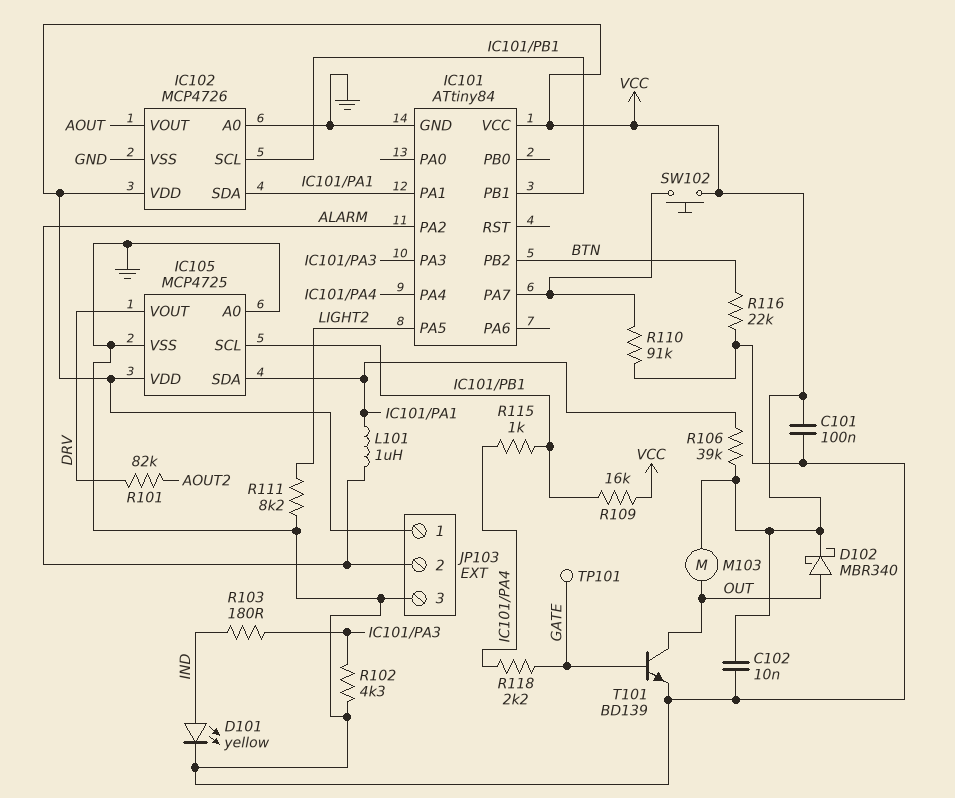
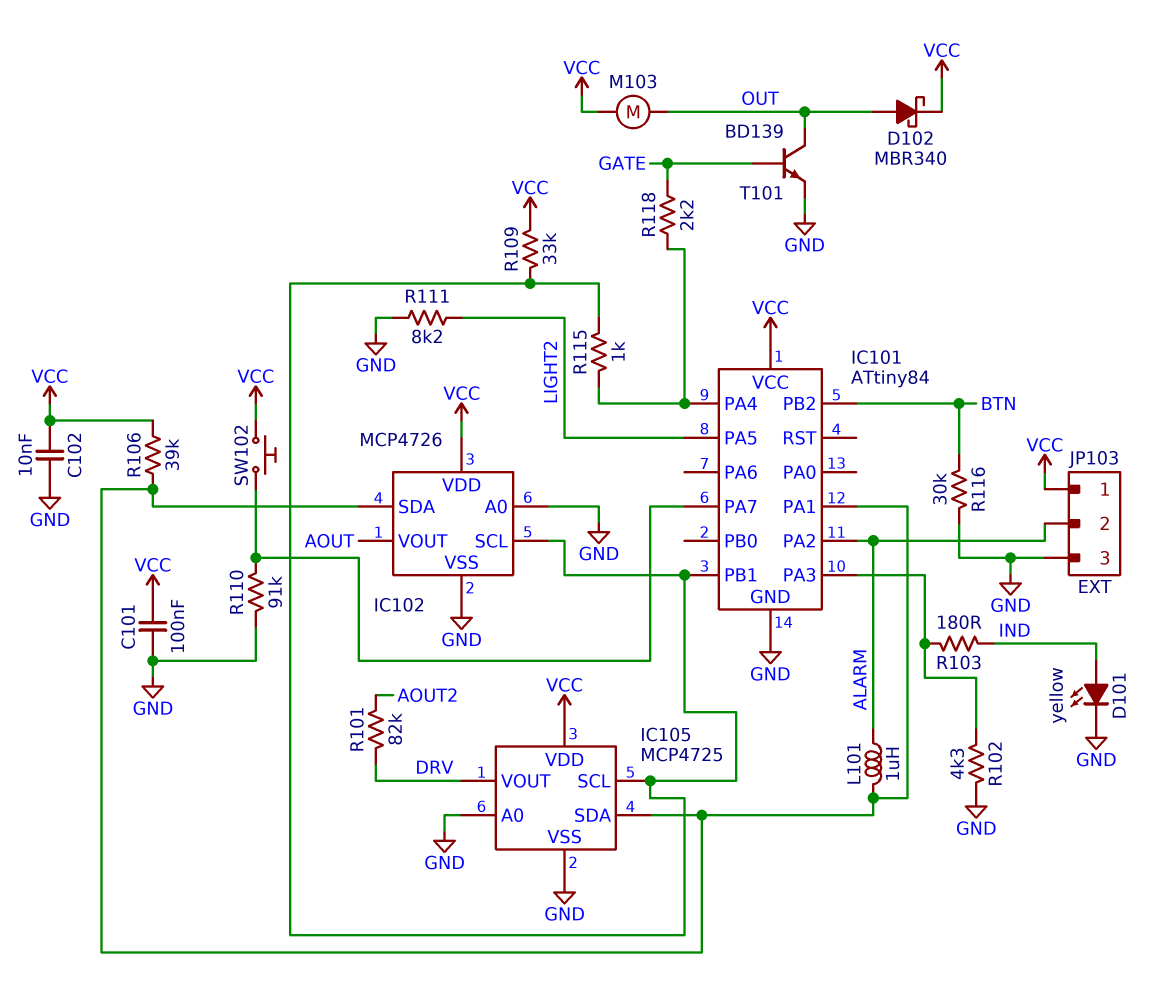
R109: 16k (IC101/PB1, VCC) -> 33k (IC101/PB1, VCC)
R116: 22k (BTN, GND) -> 30k (BTN, GND)
TP101: test point (GATE) -> none

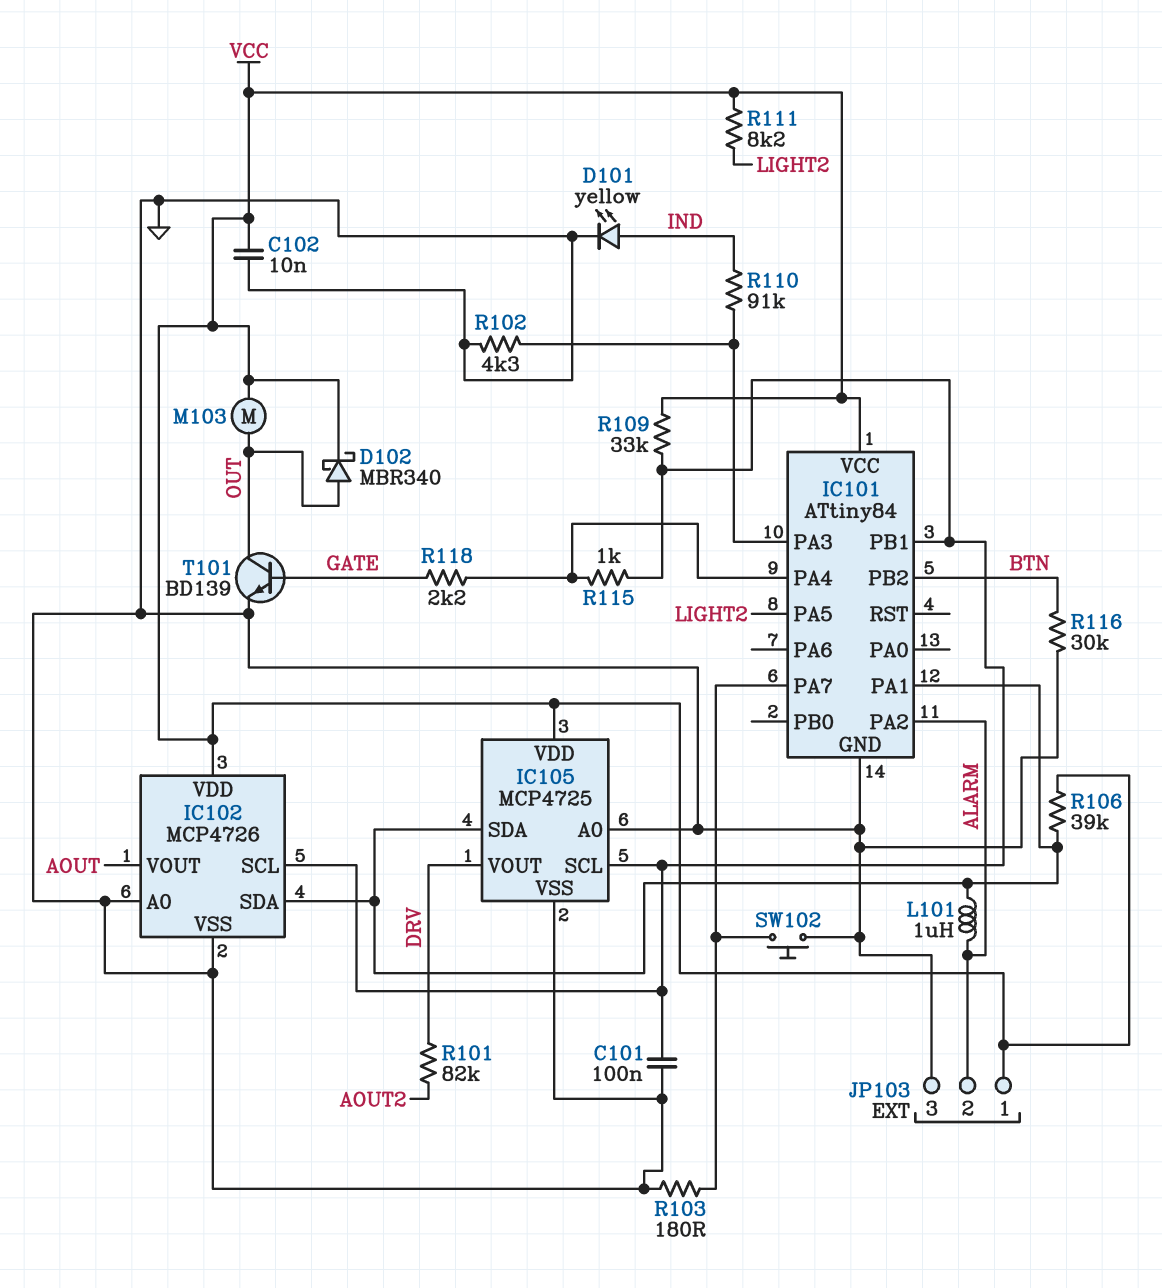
C101: 100nF (GND, VCC) -> 100nF (GND, IC101/PB1)
R103: 180 (IC101/PA3, IND) -> 180 (GND, IC101/PA7)
R110: 91k (GND, IC101/PA7) -> 91k (IC101/PA3, IND)
R111: 8.2k (GND, LIGHT2) -> 8.2k (LIGHT2, VCC)
SW102: button (IC101/PA7, VCC) -> button (GND, IC101/PA7)

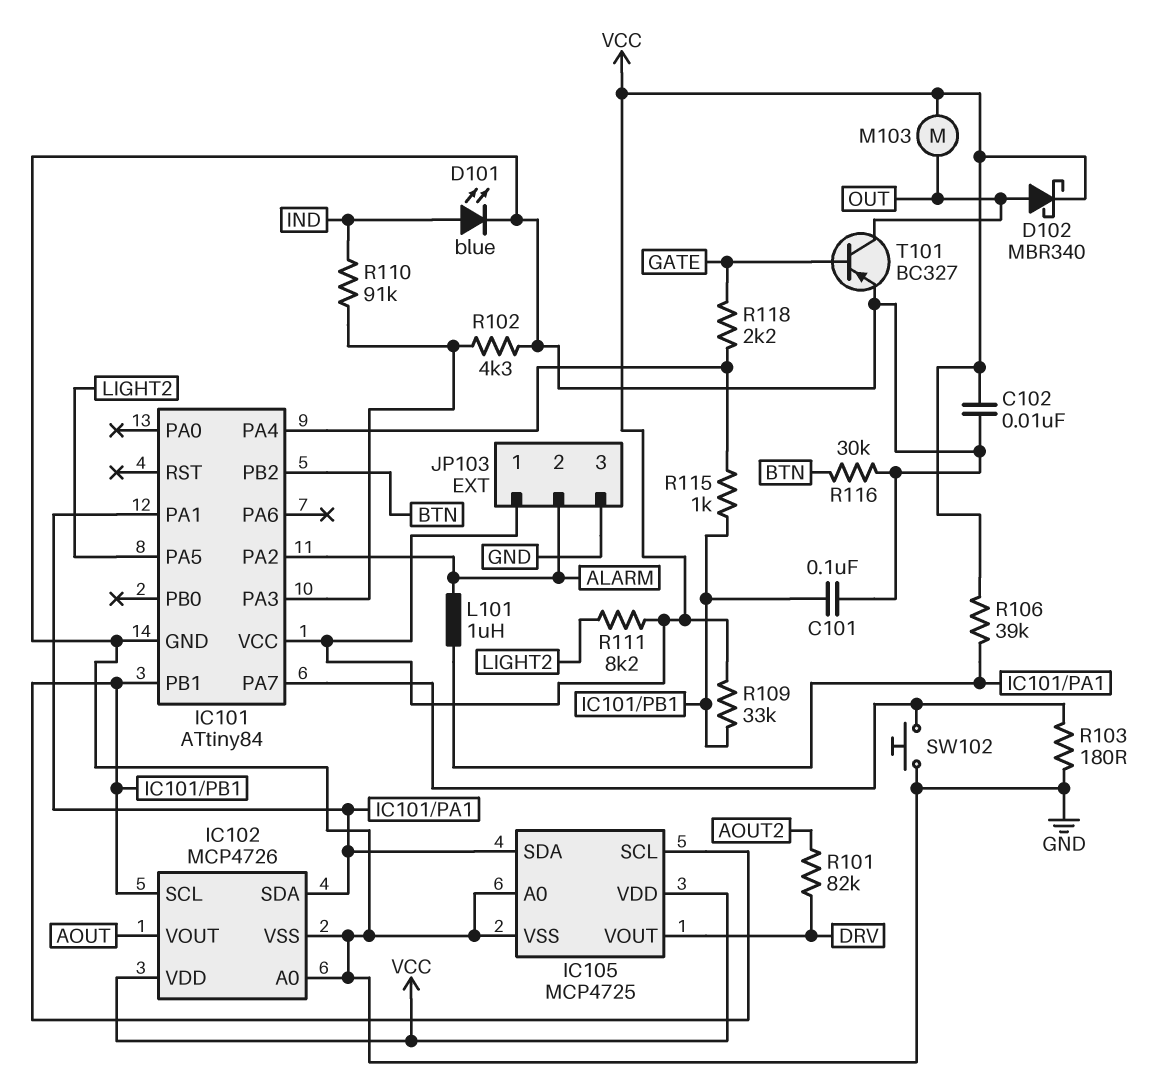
D101: LED yellow (A IND, K GND) -> LED blue (A IND, K GND)
T101: NPN BD139 (B GATE, C OUT, E GND) -> PNP BC327 (B GATE, C OUT, E GND)

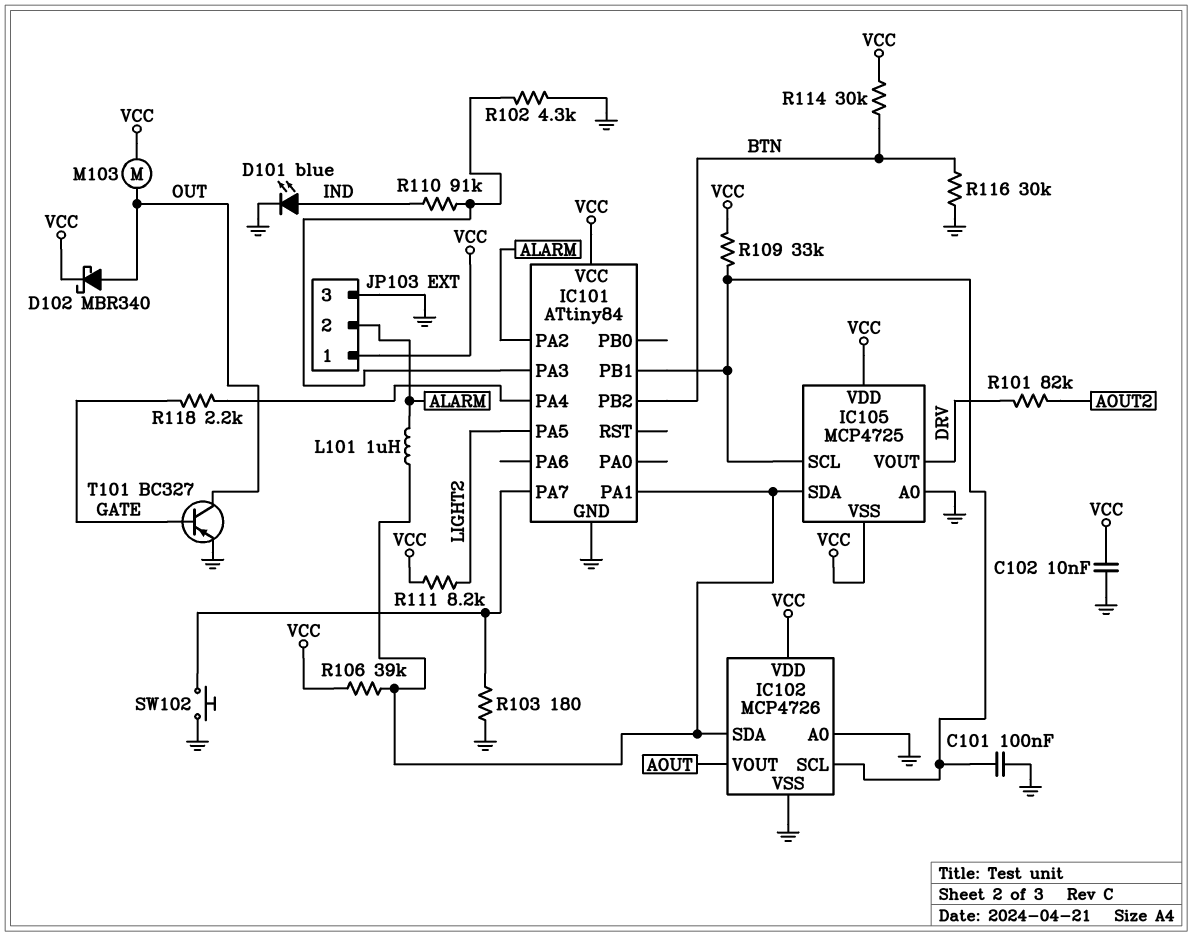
IC105 pin VSS: GND -> VCC
R114: none -> 30k (BTN, VCC)
R115: 1k (IC101/PA4, IC101/PB1) -> none

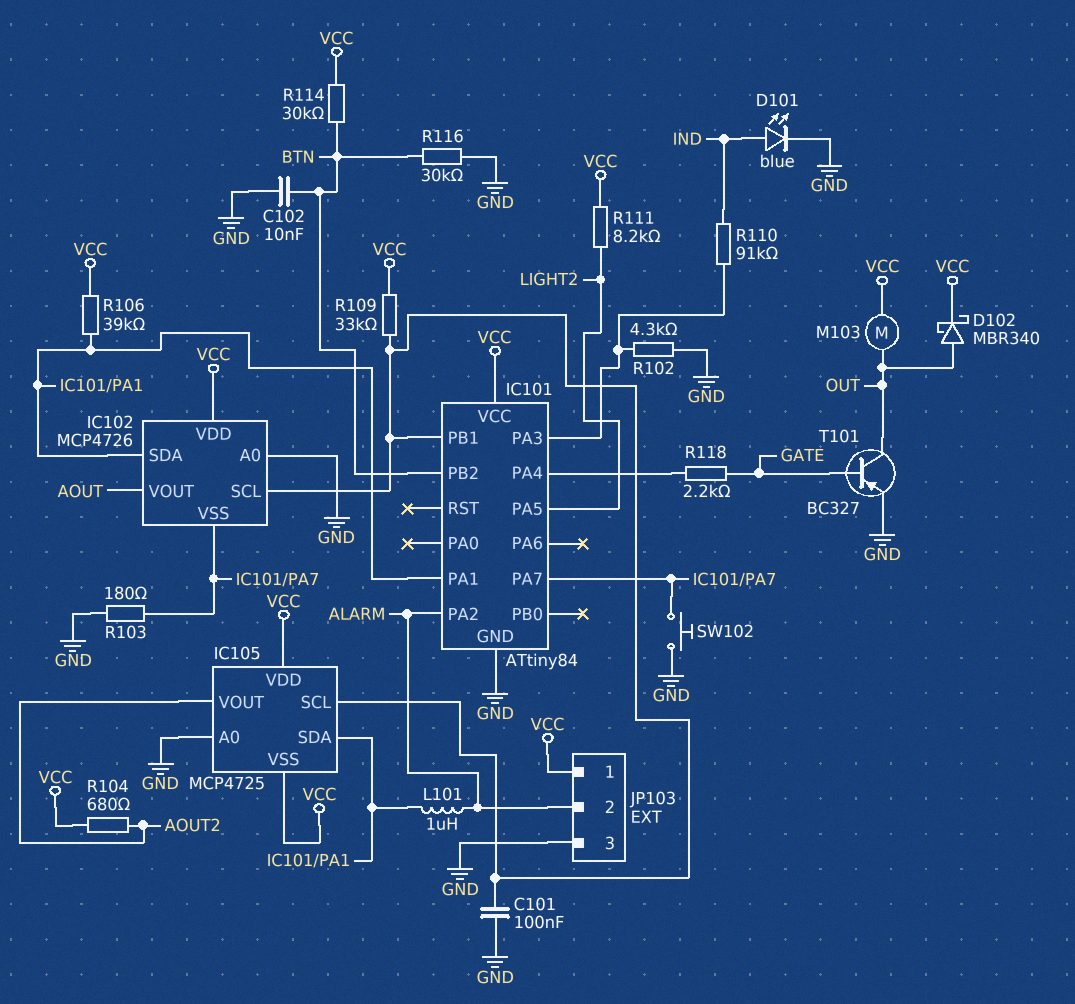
C102: 10nF (GND, VCC) -> 10nF (BTN, GND)
IC102 pin VSS: GND -> IC101/PA7
IC105 pin VOUT: DRV -> AOUT2
R101: 82k (AOUT2, DRV) -> none
R104: none -> 680 (AOUT2, VCC)

